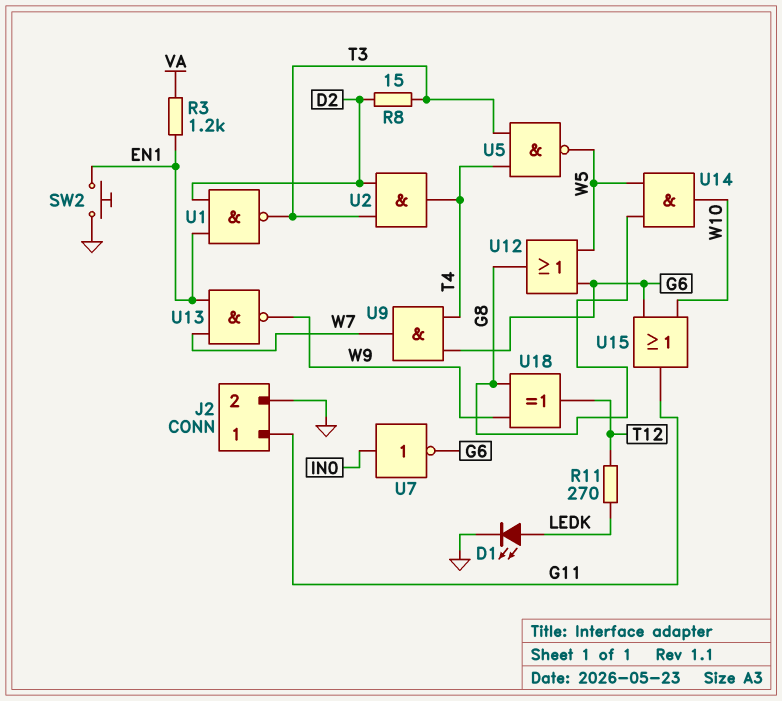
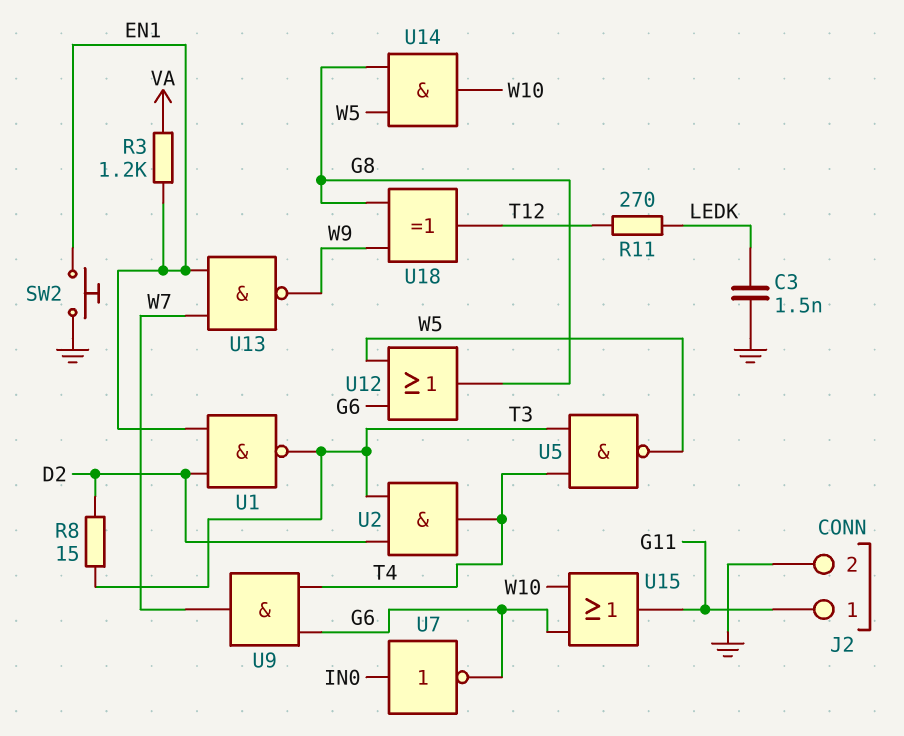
C3: none -> 1.5nF (GND, LEDK)
D1: LED (A LEDK, K GND) -> none

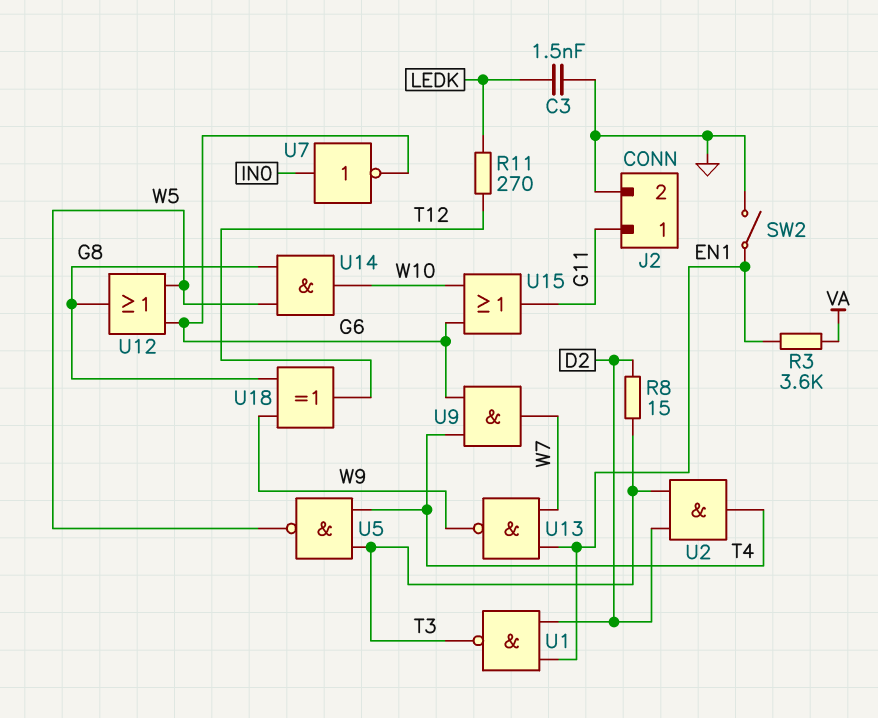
R3: 1.2k (EN1, VA) -> 3.6k (EN1, VA)
SW2: button (EN1, GND) -> switch (EN1, GND)

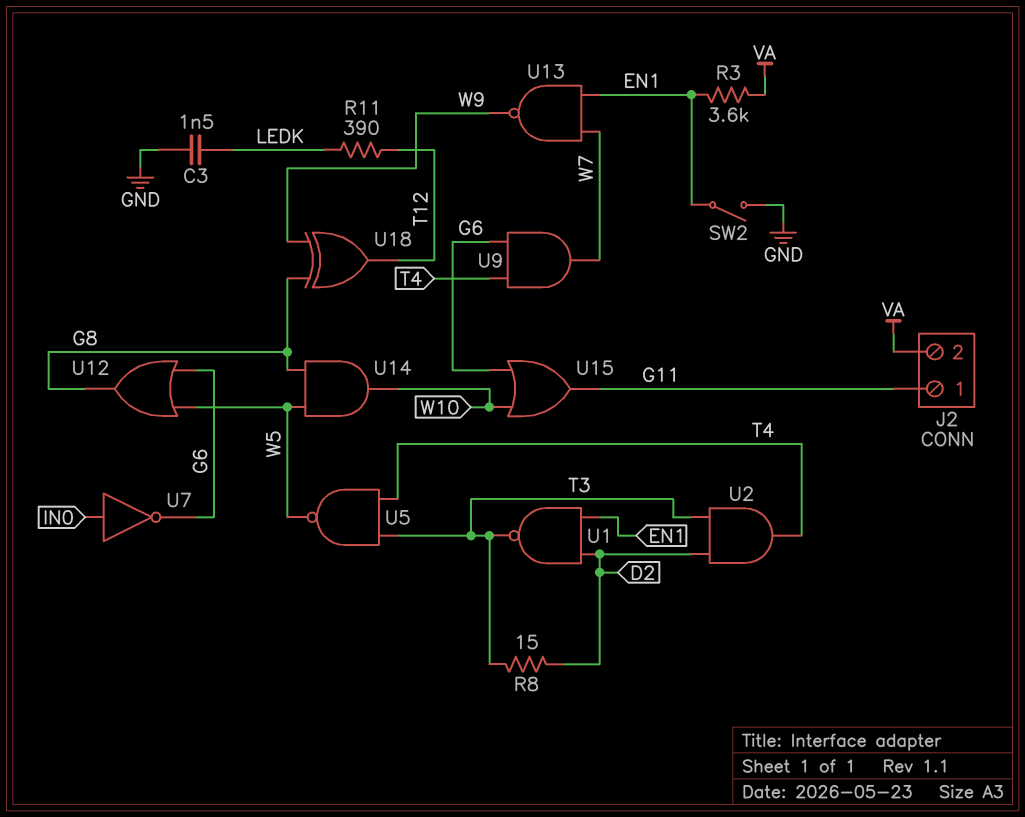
J2 pin 2: GND -> VA
R11: 270 (LEDK, T12) -> 390 (LEDK, T12)

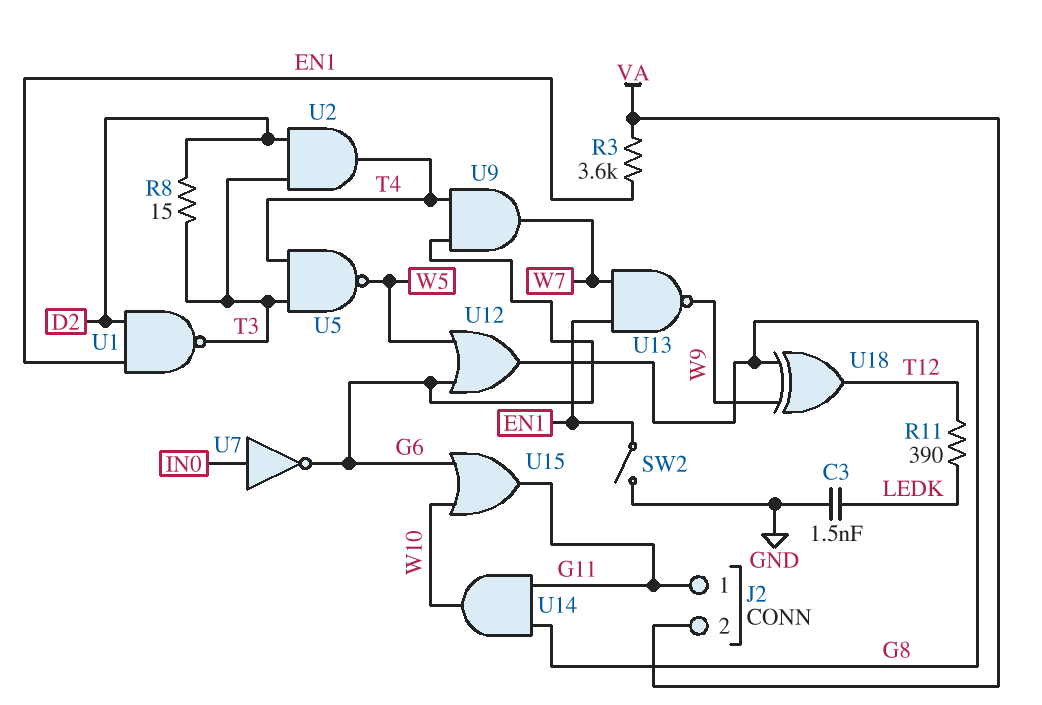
U14: AND (in G8, in W5, out W10) -> AND (in G8, in G11, out W10)

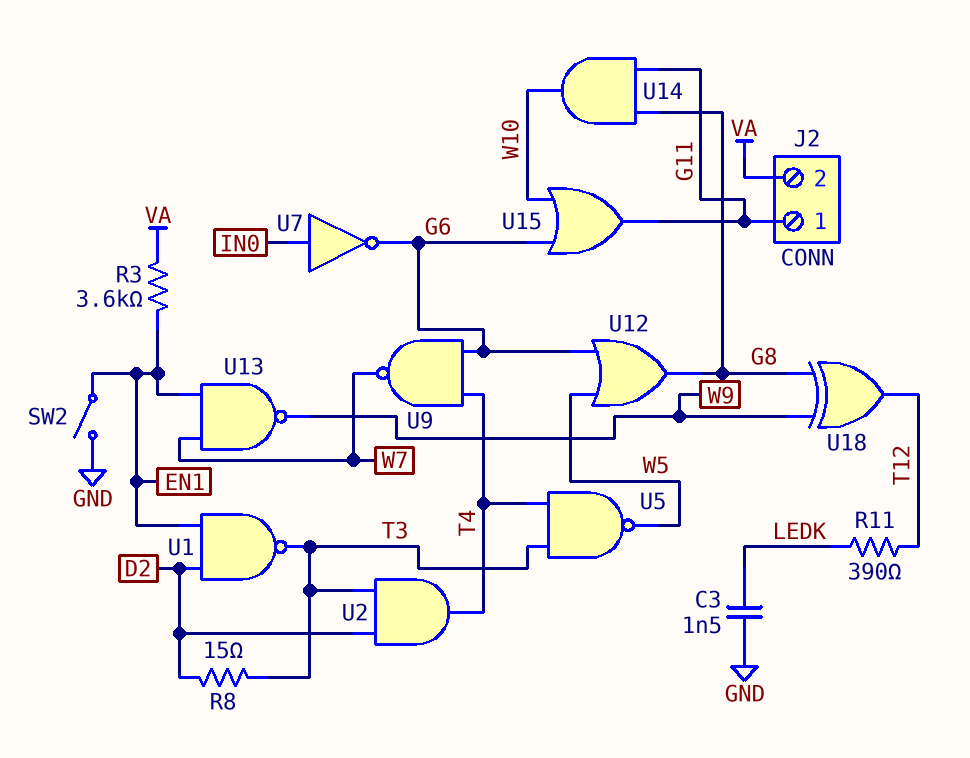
U9: AND (in G6, in T4, out W7) -> NAND (in G6, in T4, out W7)

